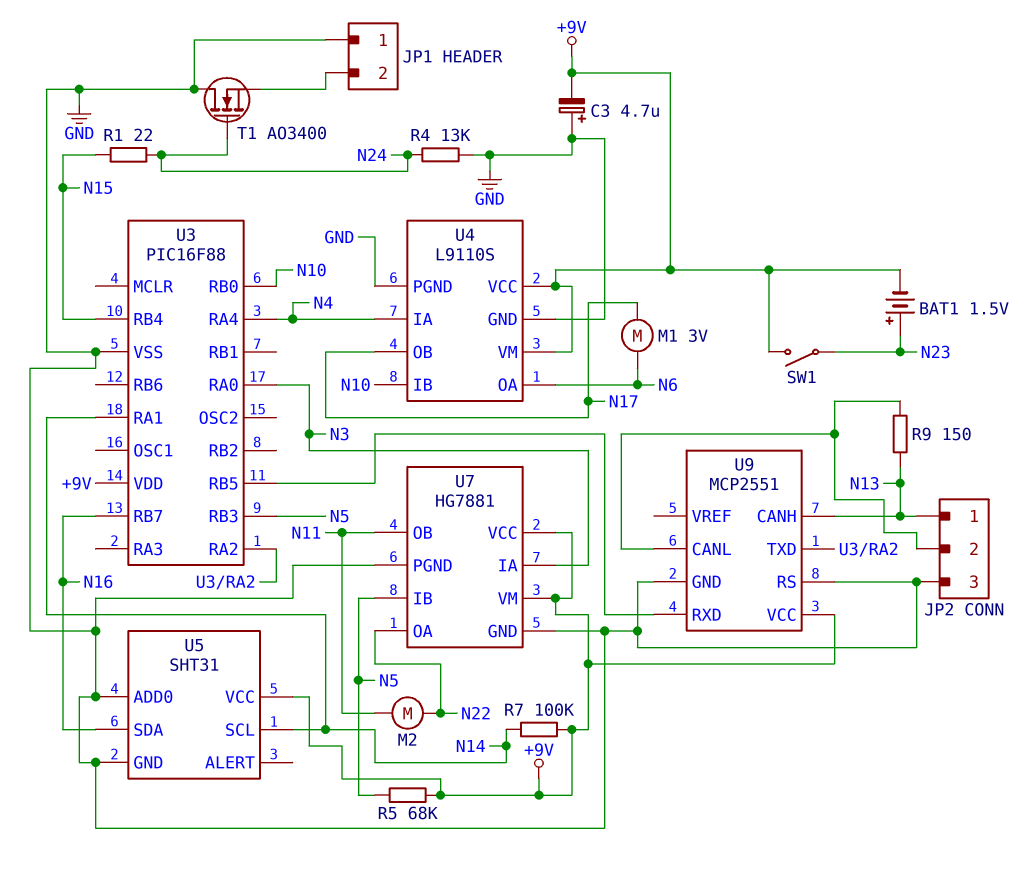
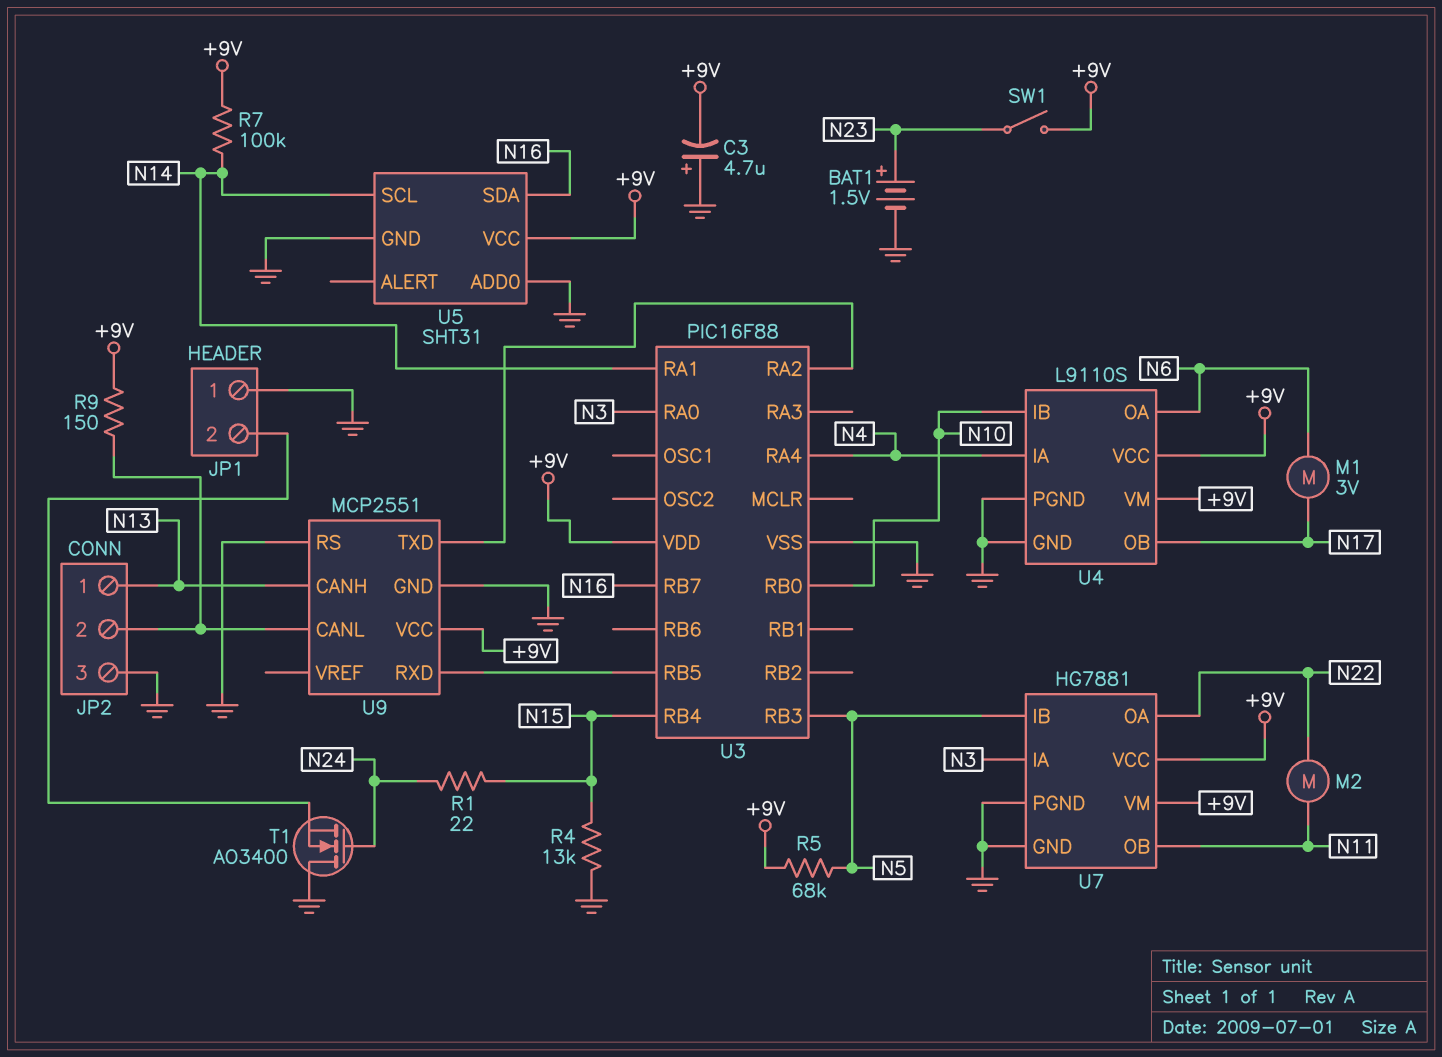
BAT1: 1.5V (plus N23, minus +9V) -> 1.5V (plus N23, minus GND)
R4: 13k (GND, N24) -> 13k (GND, N15)
R9: 150 (JP2/2, N13) -> 150 (+9V, JP2/2)

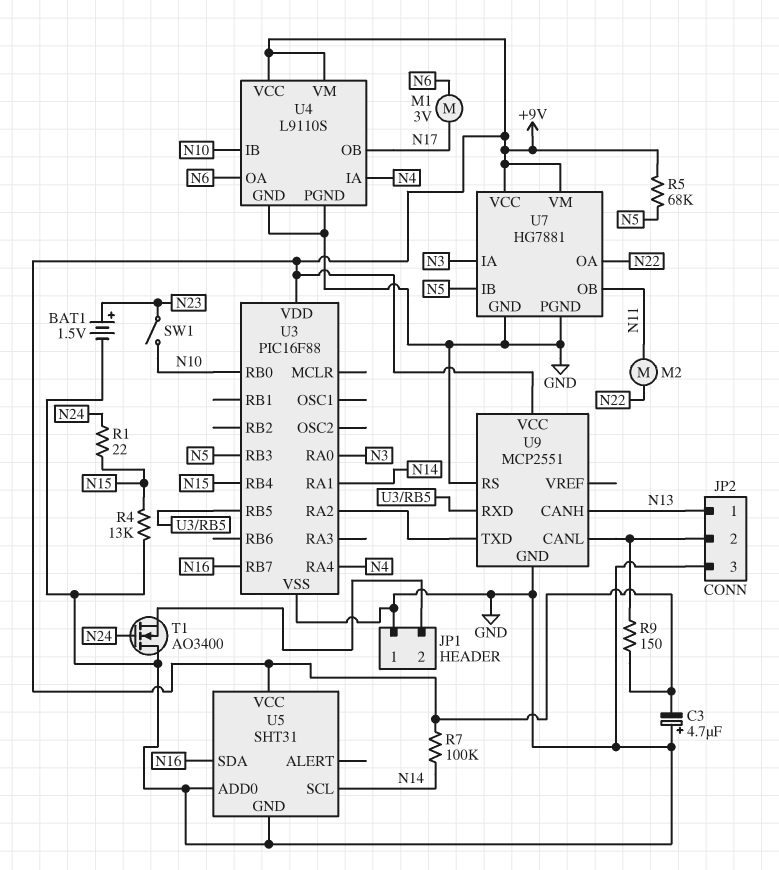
SW1: switch (+9V, N23) -> switch (N10, N23)

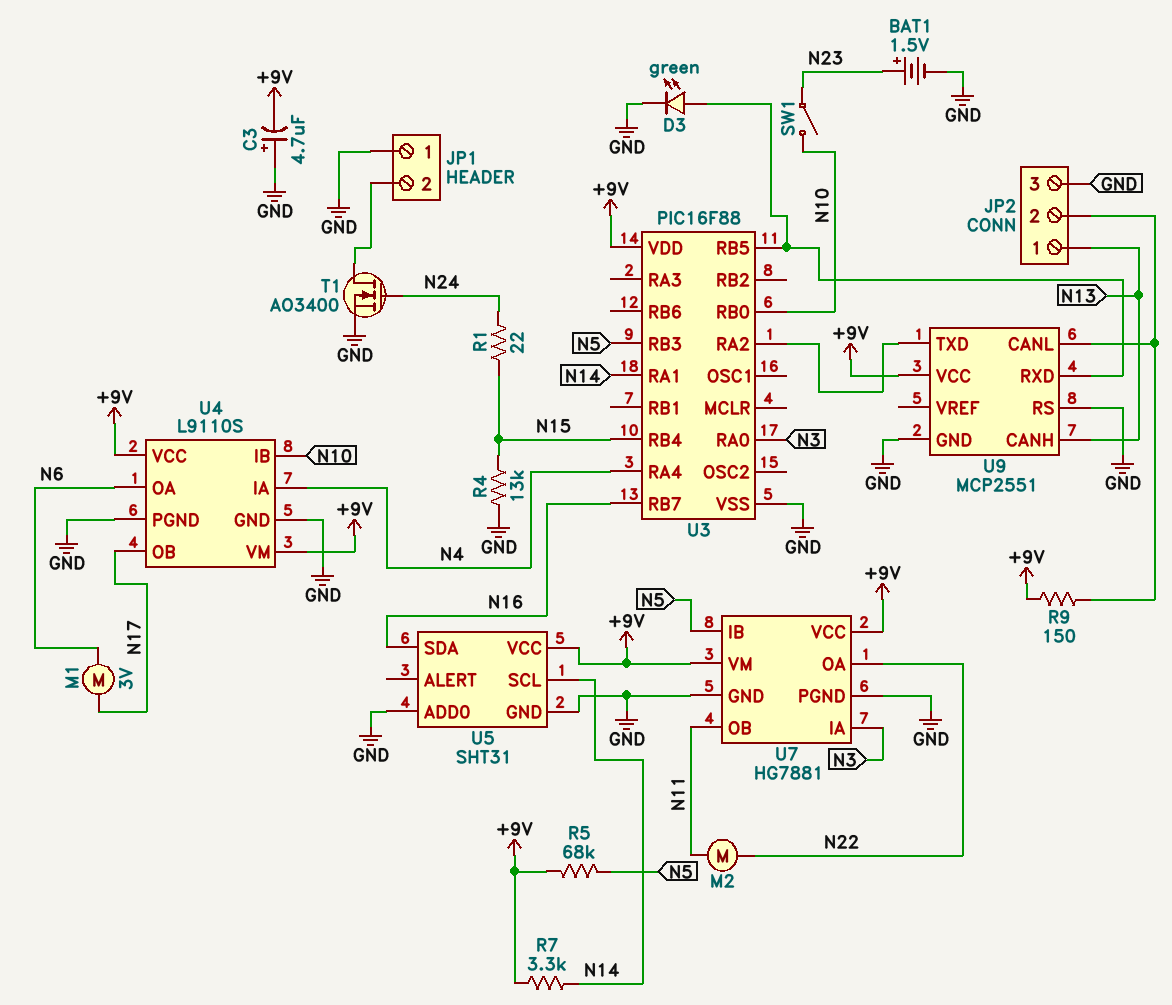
D3: none -> LED green (A U3/RB5, K GND)
R7: 100k (+9V, N14) -> 3.3k (+9V, N14)
T1: NMOS AO3400 (G N24, D GND, S JP1/2) -> NMOS AO3400 (G N24, D JP1/2, S GND)

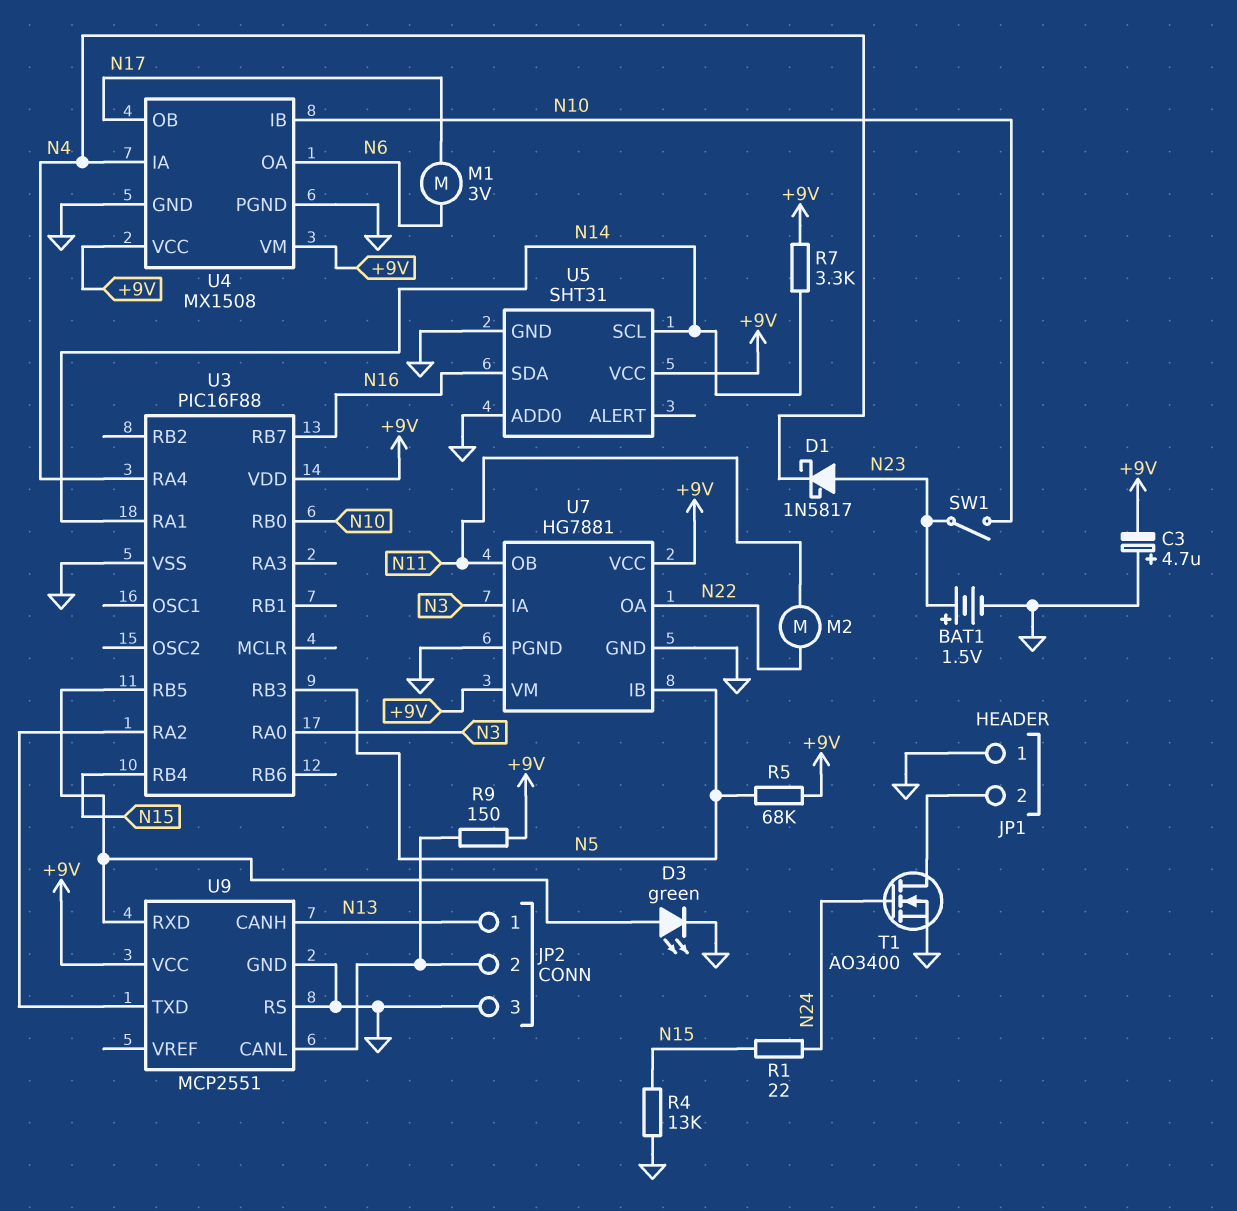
D1: none -> schottky 1N5817 (A N23, K N4)
U4: L9110S -> MX1508

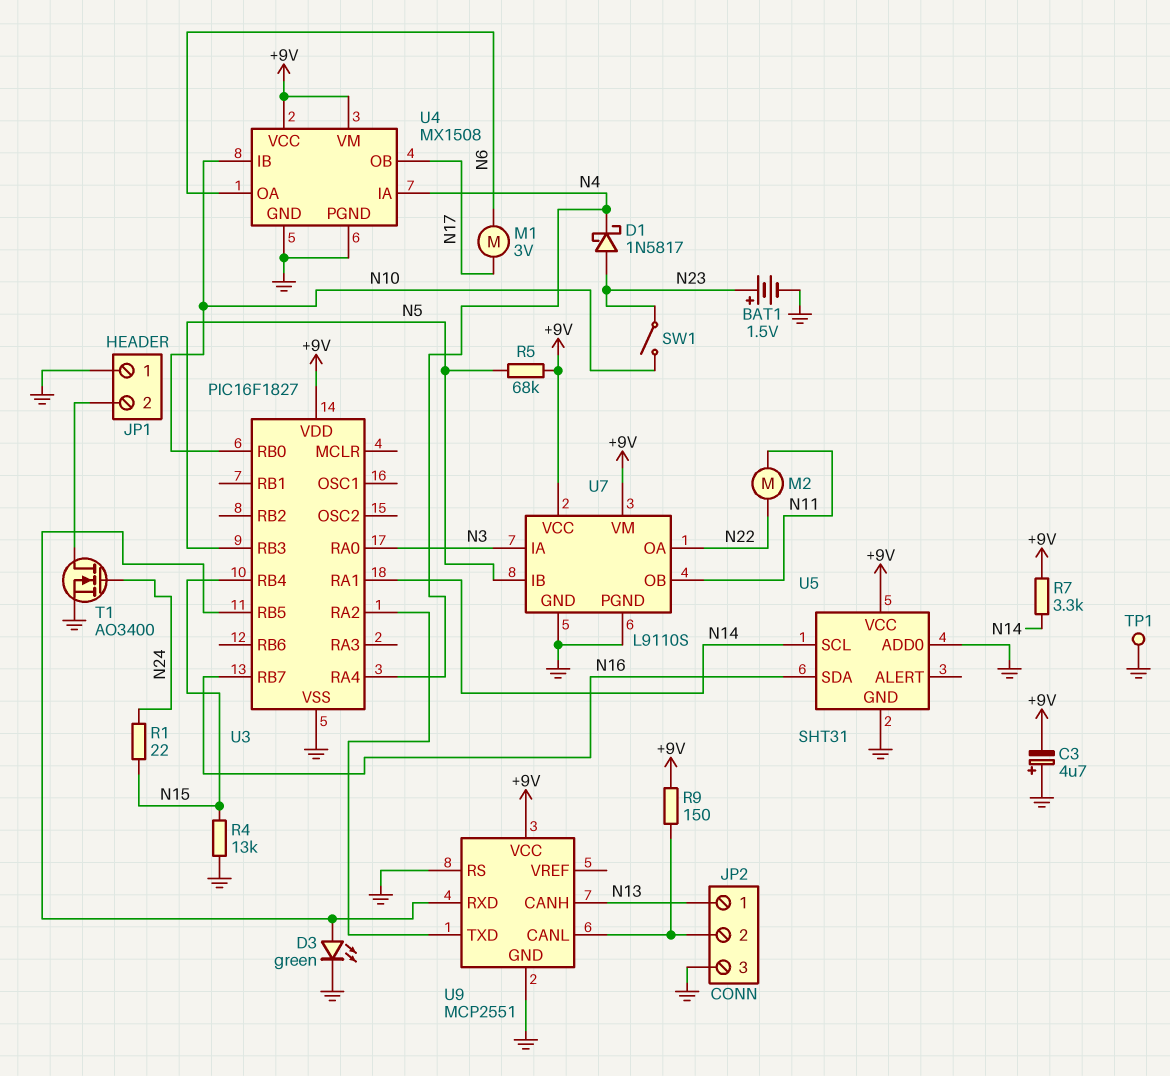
TP1: none -> test point (GND)
U3: PIC16F88 -> PIC16F1827
U7: HG7881 -> L9110S

